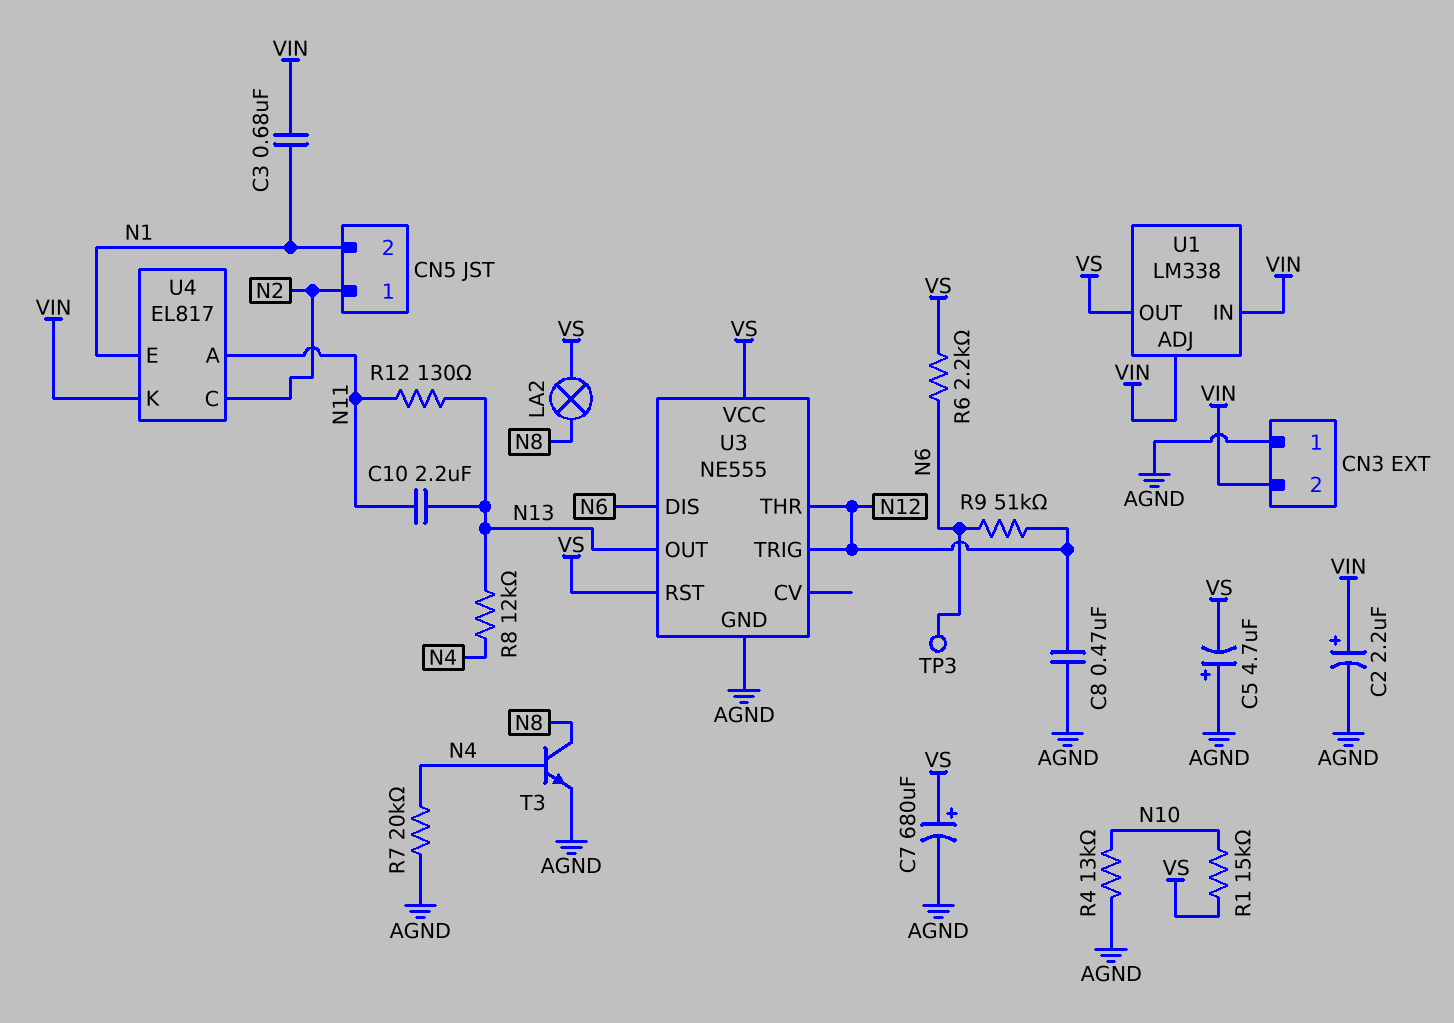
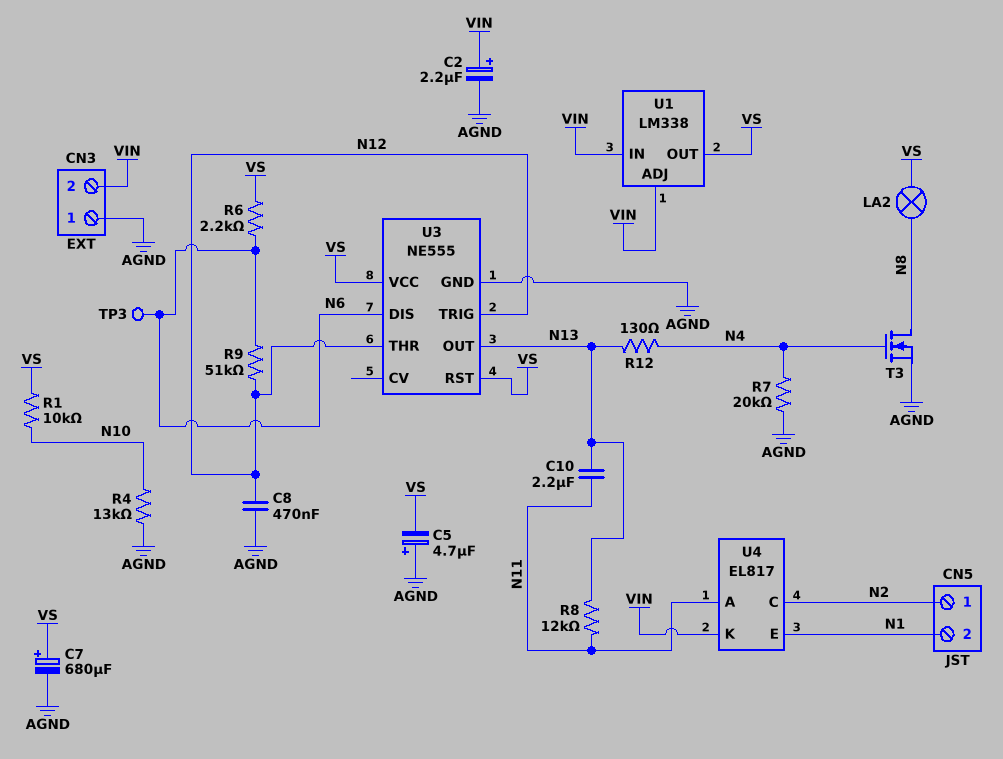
C3: 680nF (N1, VIN) -> none
R1: 15k (N10, VS) -> 10k (N10, VS)
R8: 12k (N4, N13) -> 12k (N11, N13)
R12: 130 (N11, N13) -> 130 (N4, N13)
T3: NPN (B N4, C N8, E AGND) -> NMOS (G N4, D N8, S AGND)

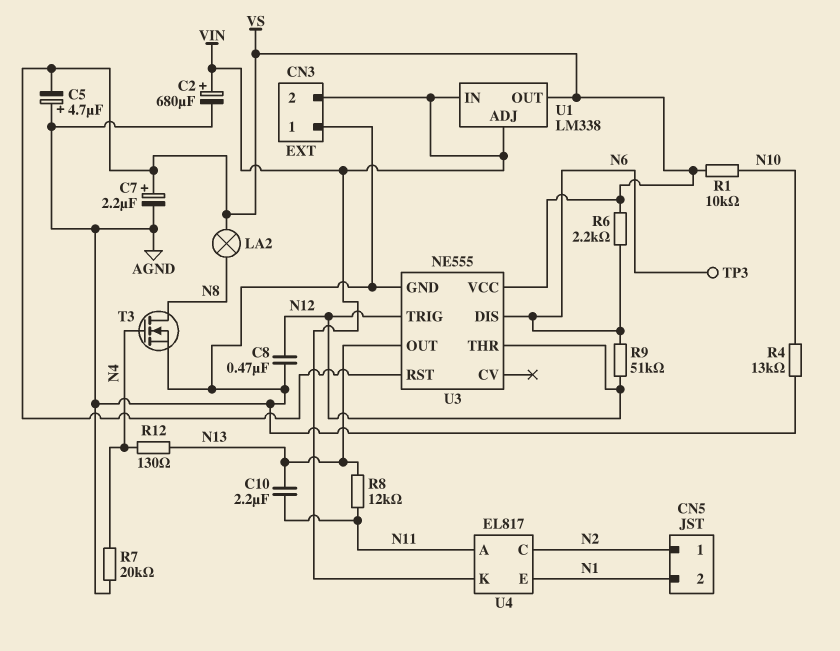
C2: 2.2uF (plus VIN, minus AGND) -> 680uF (plus VIN, minus AGND)
C7: 680uF (plus VS, minus AGND) -> 2.2uF (plus VS, minus AGND)

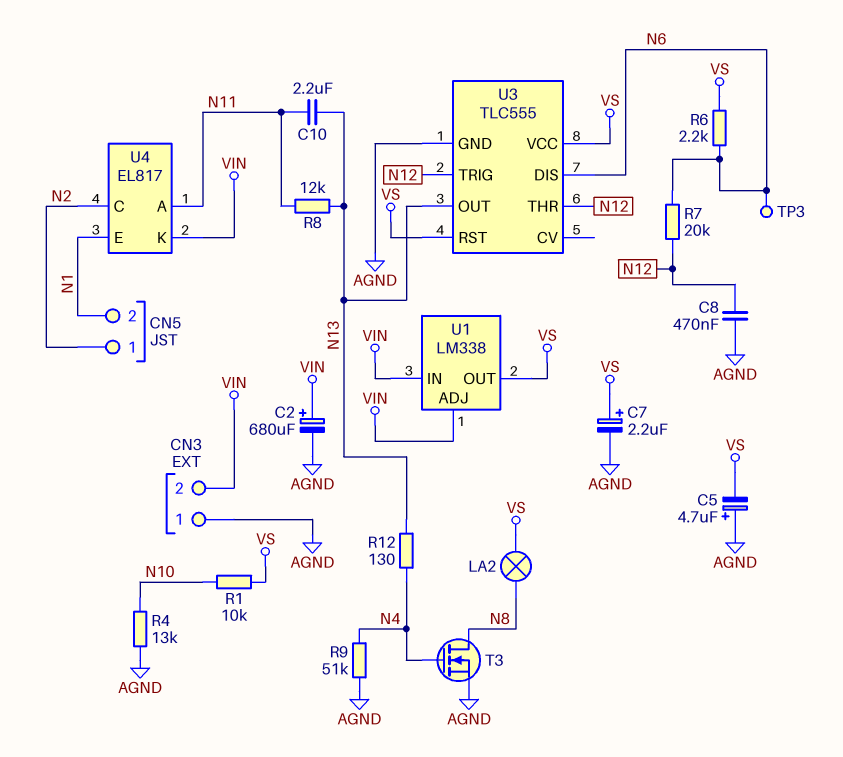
R7: 20k (AGND, N4) -> 20k (N6, N12)
R9: 51k (N6, N12) -> 51k (AGND, N4)
U3: NE555 -> TLC555

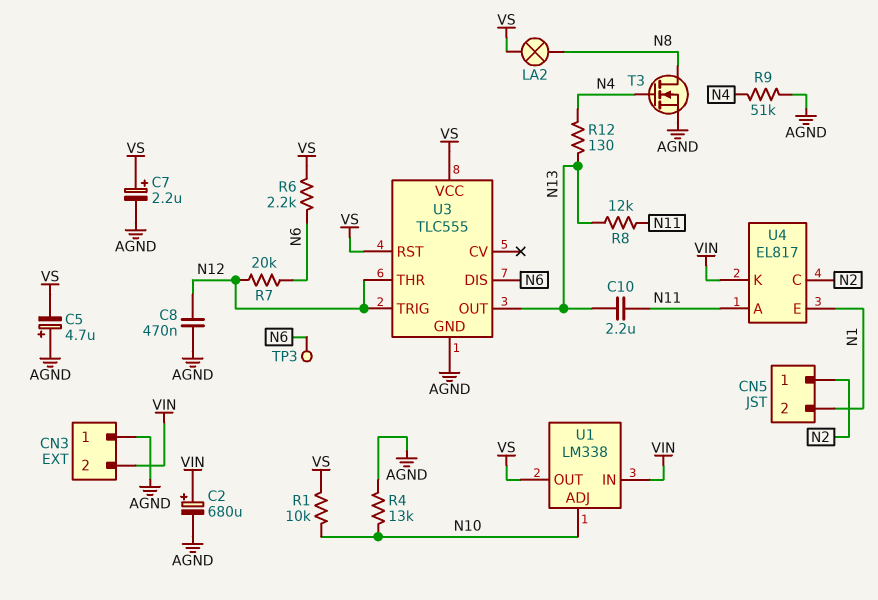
U1 pin ADJ: VIN -> N10

